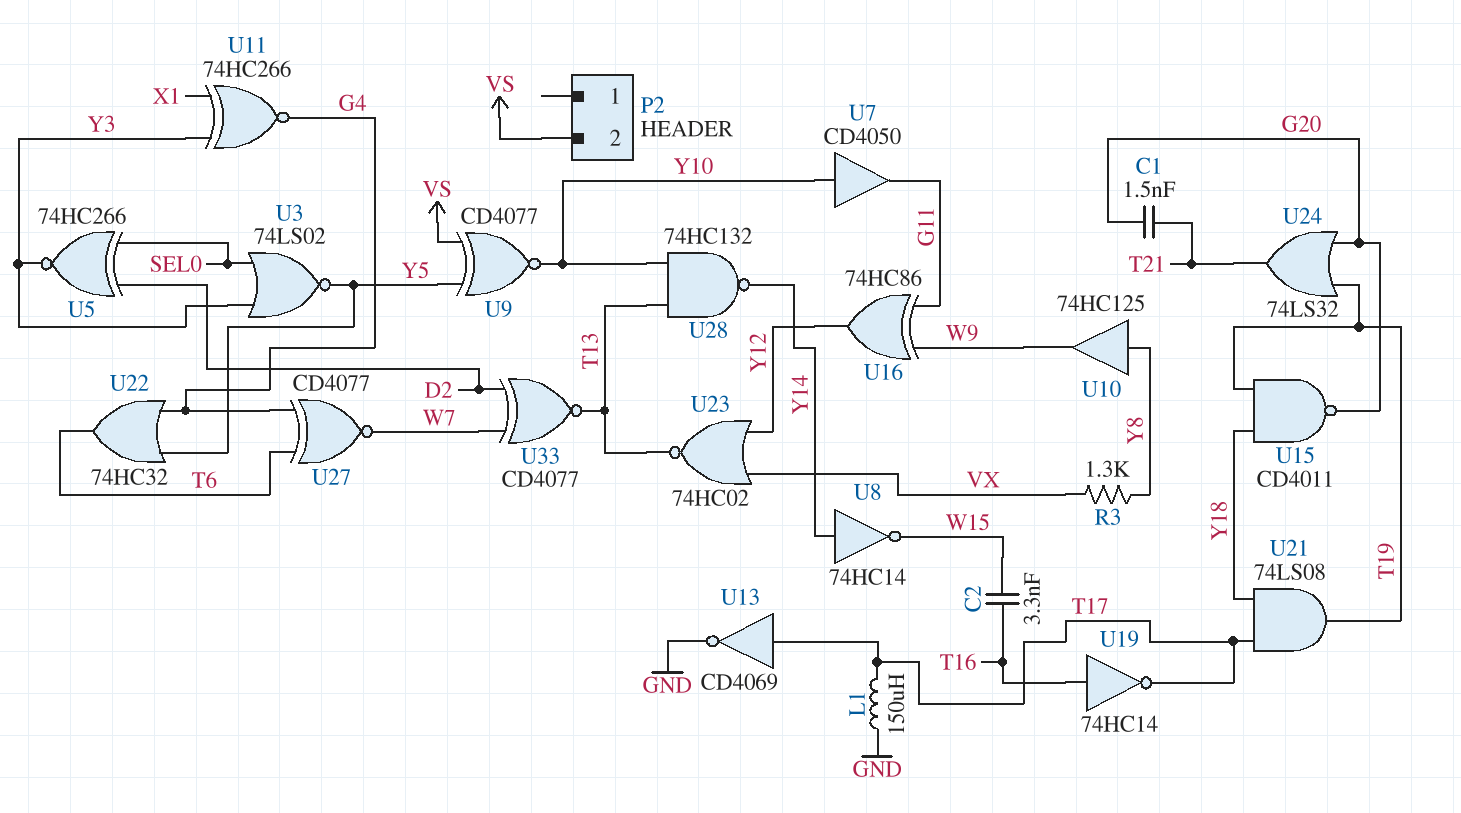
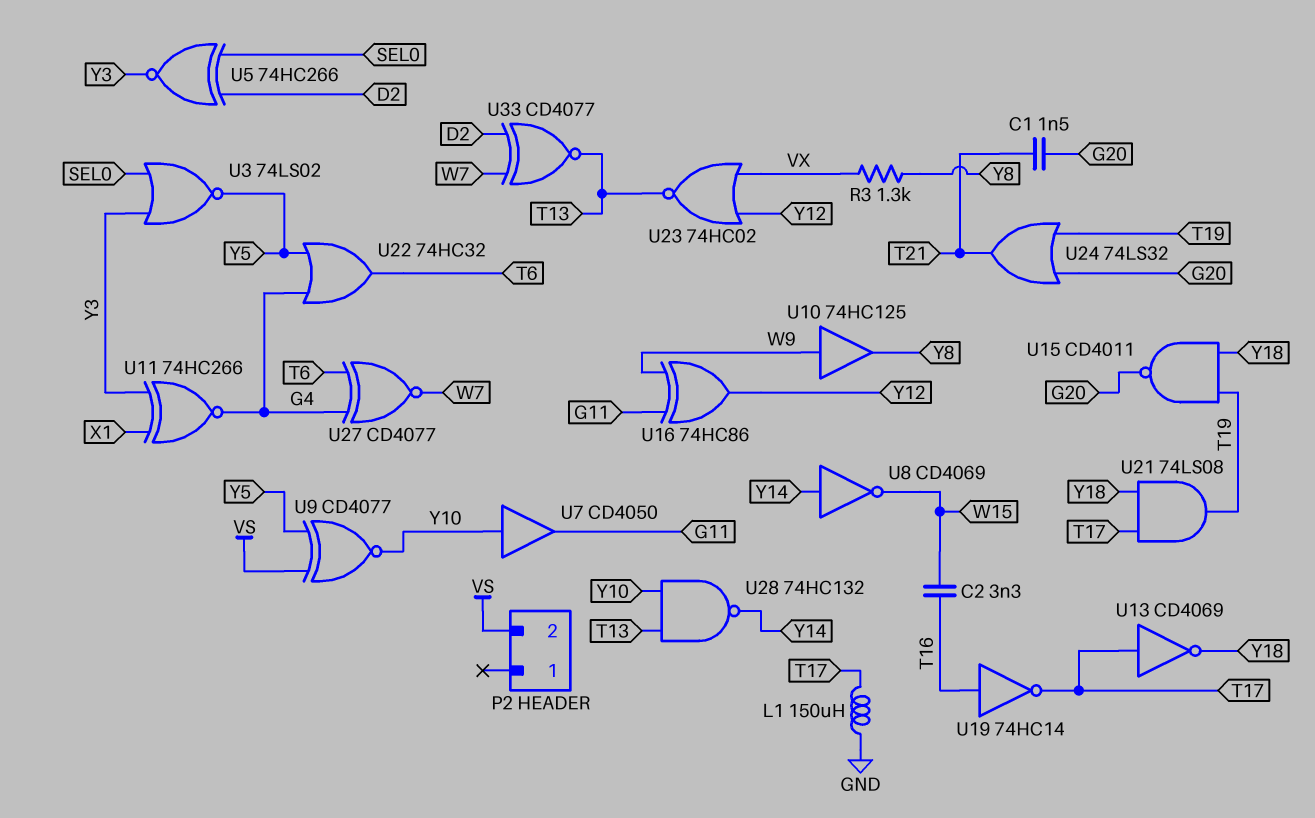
U8: NOT 74HC14 (in Y14, out W15) -> NOT CD4069 (in Y14, out W15)
U10: buffer 74HC125 (in Y8, out W9) -> buffer 74HC125 (in W9, out Y8)
U13: NOT CD4069 (in T17, out GND) -> NOT CD4069 (in T17, out Y18)

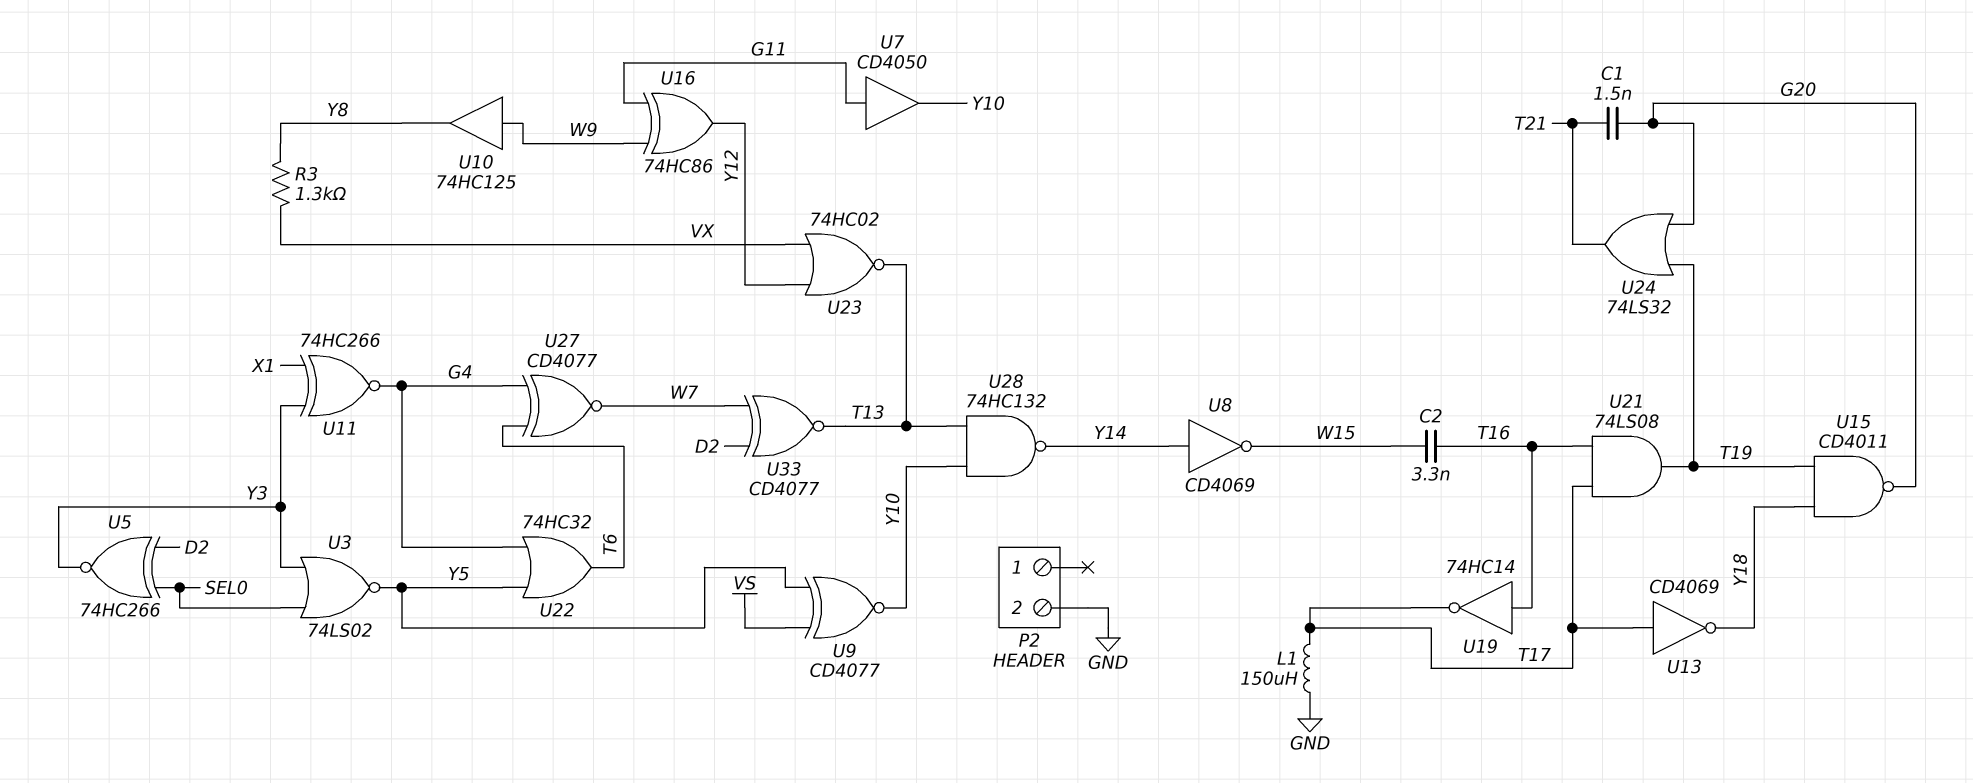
P2 pin 2: VS -> GND
U7: buffer CD4050 (in Y10, out G11) -> buffer CD4050 (in G11, out Y10)
U21: AND 74LS08 (in T17, in Y18, out T19) -> AND 74LS08 (in T16, in T17, out T19)

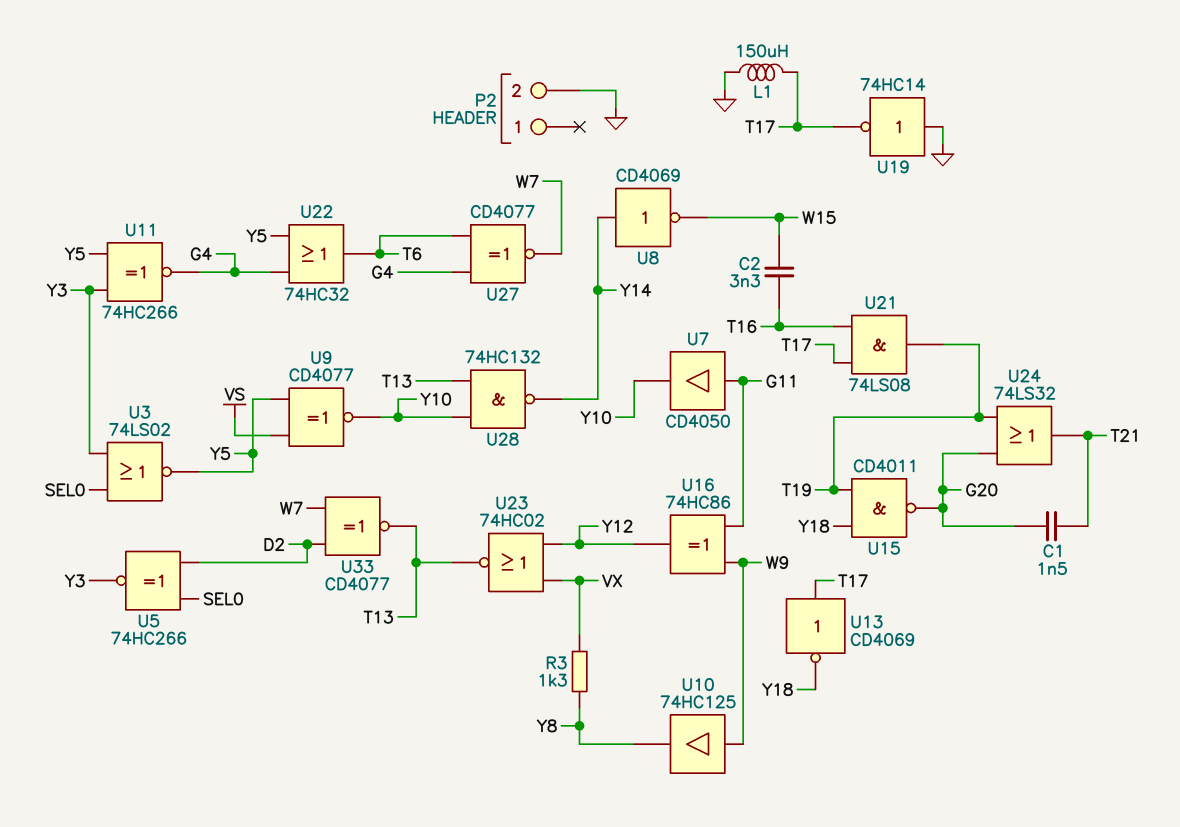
U11: XNOR 74HC266 (in X1, in Y3, out G4) -> XNOR 74HC266 (in Y3, in Y5, out G4)
U19: NOT 74HC14 (in T16, out T17) -> NOT 74HC14 (in GND, out T17)

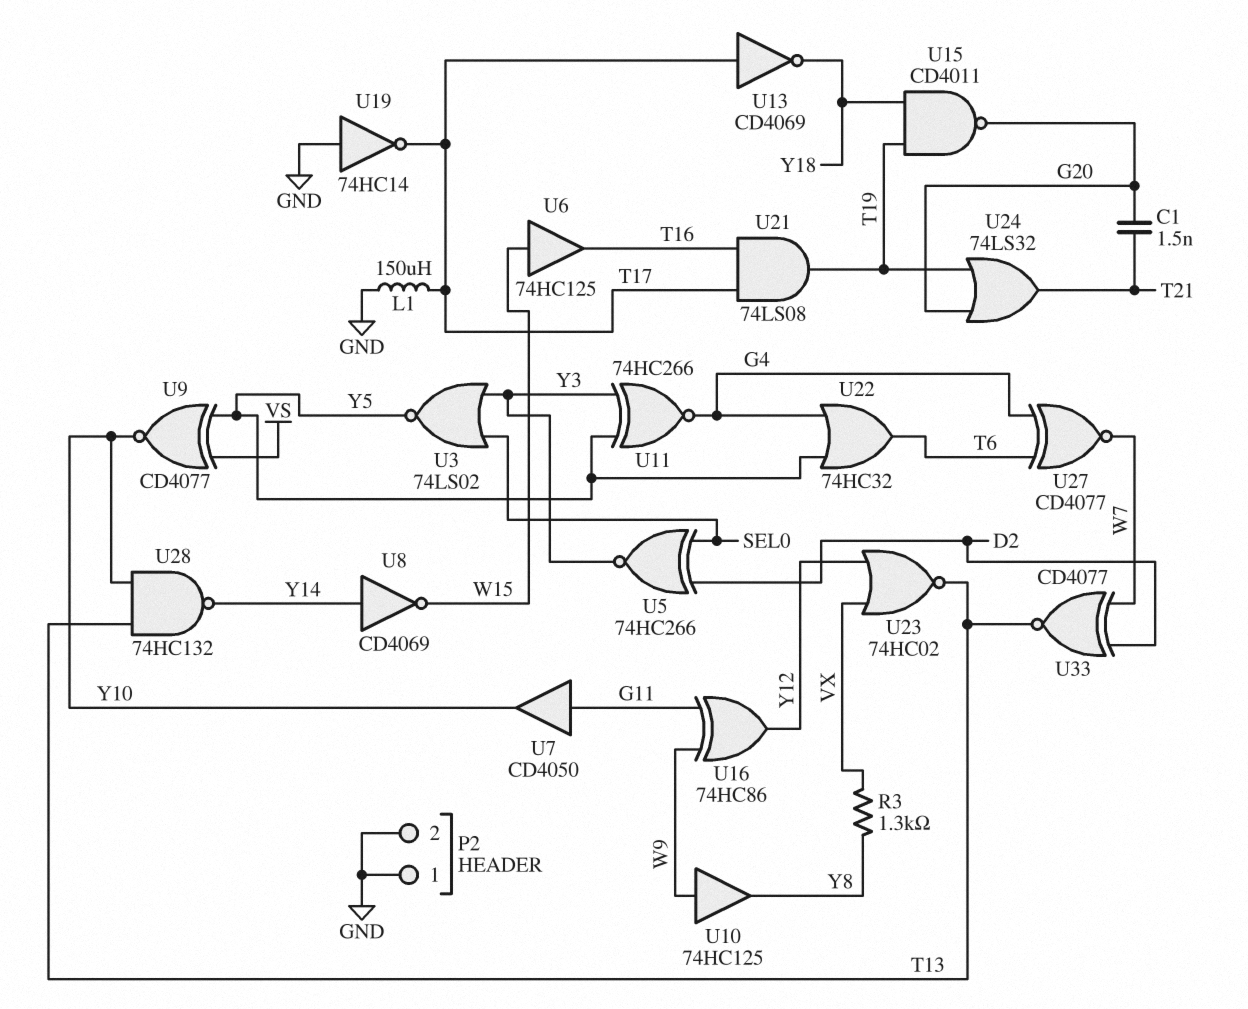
C2: 3.3nF (T16, W15) -> none
P2 pin 1: none -> GND
U6: none -> buffer 74HC125 (in W15, out T16)

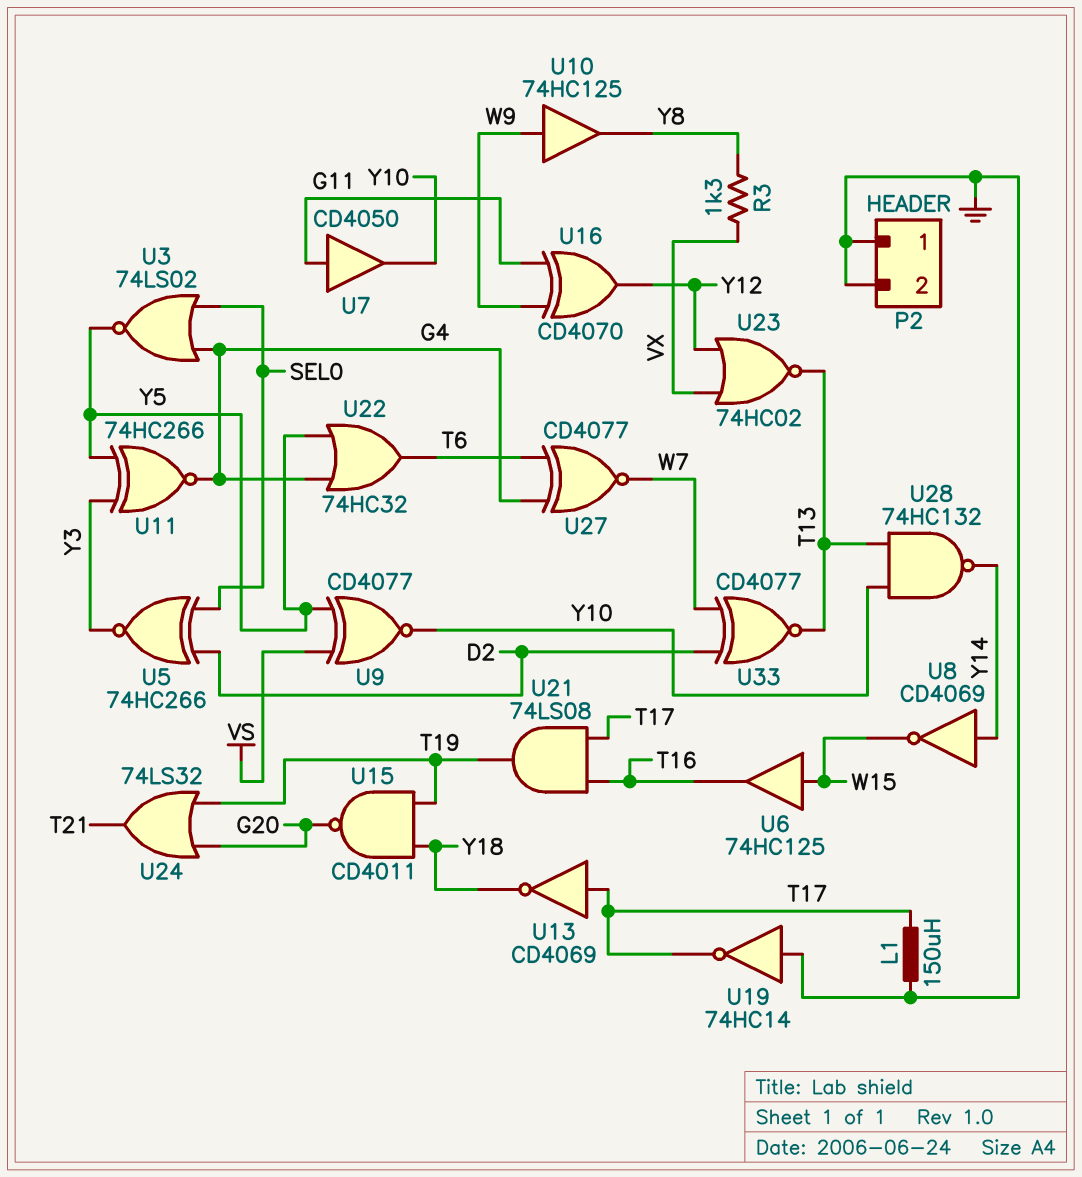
C1: 1.5nF (G20, T21) -> none
U3: NOR 74LS02 (in SEL0, in Y3, out Y5) -> NOR 74LS02 (in G4, in SEL0, out Y5)
U16: XOR 74HC86 (in G11, in W9, out Y12) -> XOR CD4070 (in G11, in W9, out Y12)

